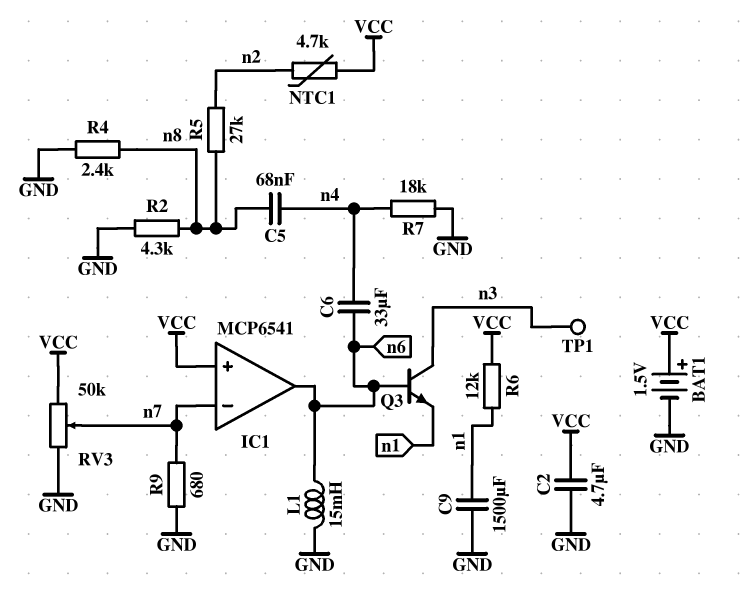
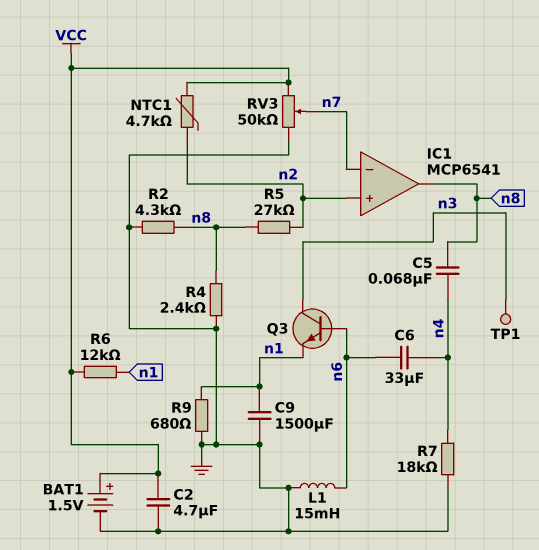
IC1 pin in+: VCC -> n2
IC1 pin out: n6 -> n8
R9: 680 (GND, n7) -> 680 (GND, n1)

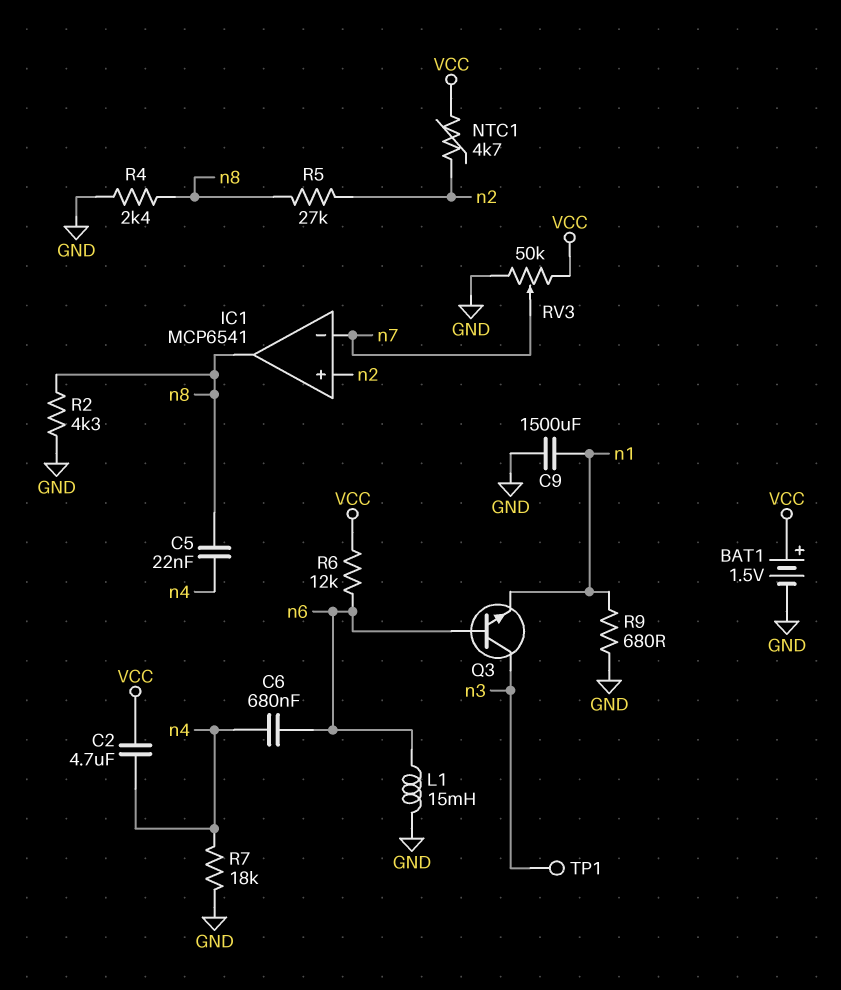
C2: 4.7uF (GND, VCC) -> 4.7uF (VCC, n4)
C5: 68nF (n4, n8) -> 22nF (n4, n8)
C6: 33uF (n4, n6) -> 680nF (n4, n6)
R6: 12k (VCC, n1) -> 12k (VCC, n6)

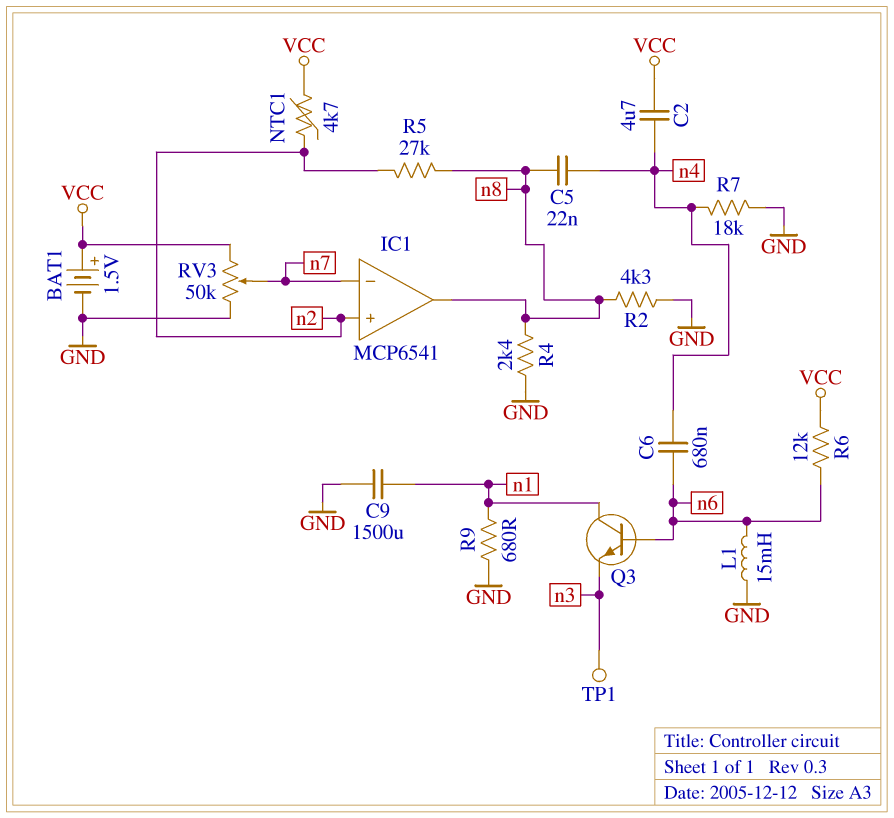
Q3: NPN (B n6, C n3, E n1) -> NPN (B n6, C n1, E n3)

